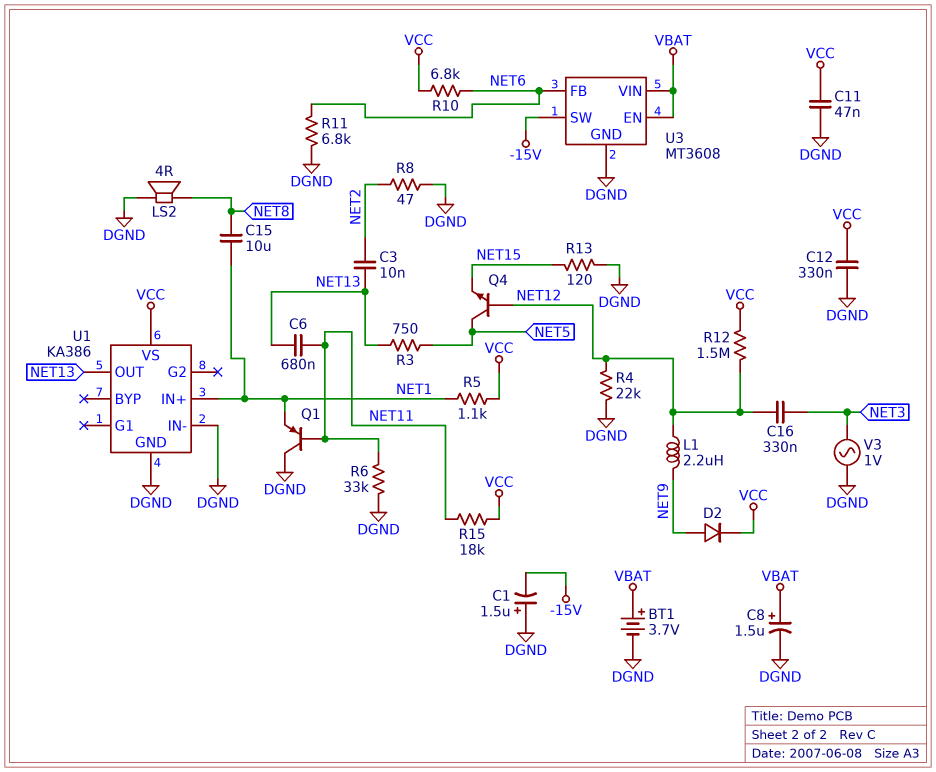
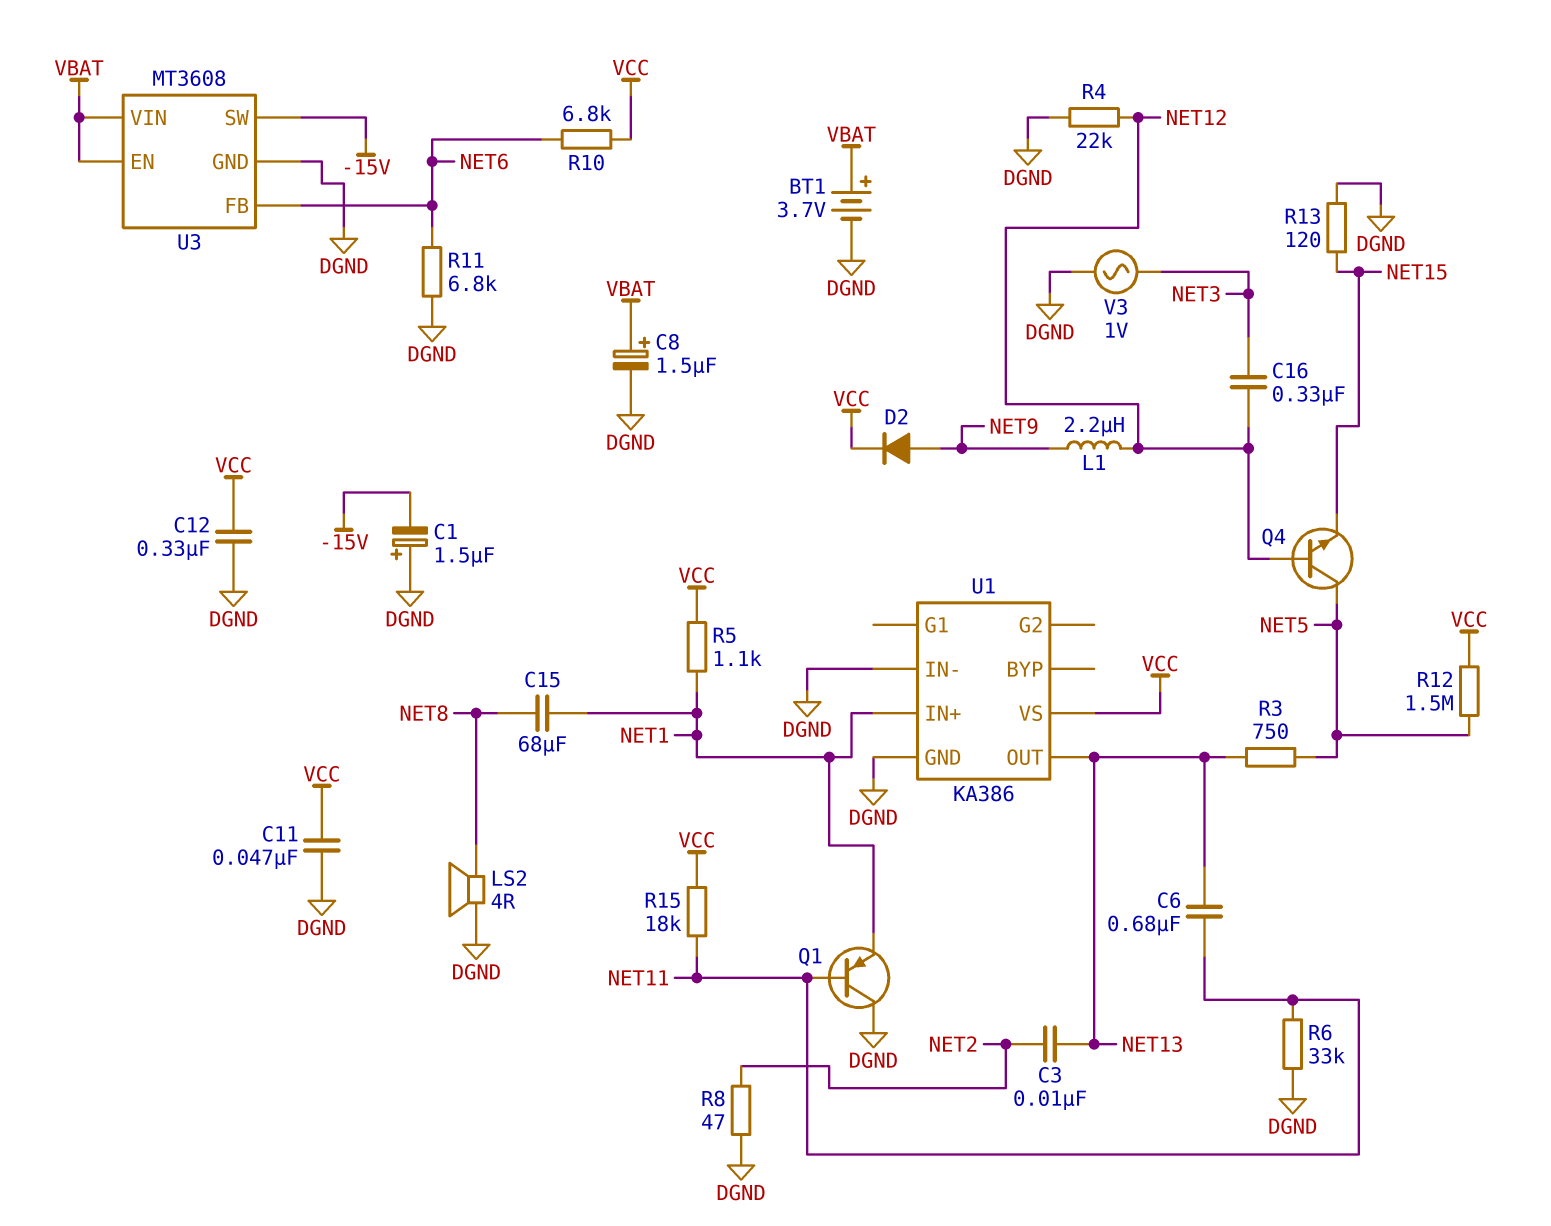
C15: 10uF (NET1, NET8) -> 68uF (NET1, NET8)
R12: 1.5M (NET12, VCC) -> 1.5M (NET5, VCC)

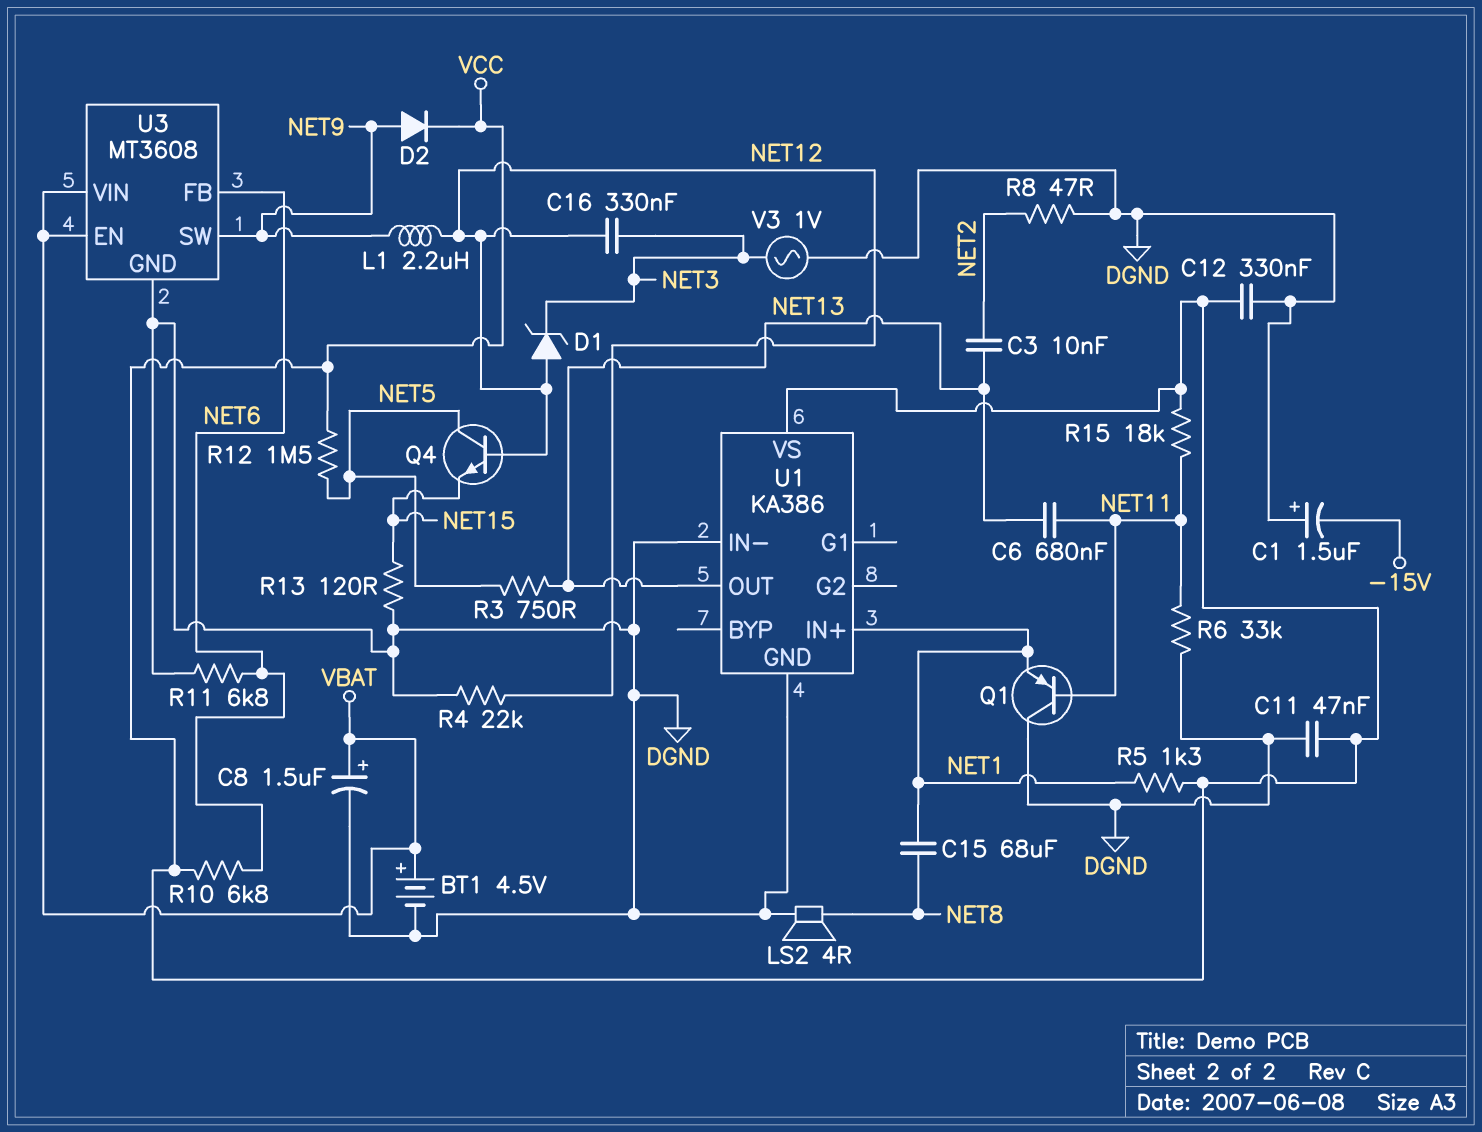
BT1: 3.7V (plus VBAT, minus DGND) -> 4.5V (plus VBAT, minus DGND)
D1: none -> zener (A NET12, K NET3)
R5: 1.1k (NET1, VCC) -> 1.3k (NET1, VCC)
U3 pin SW: -15V -> NET9

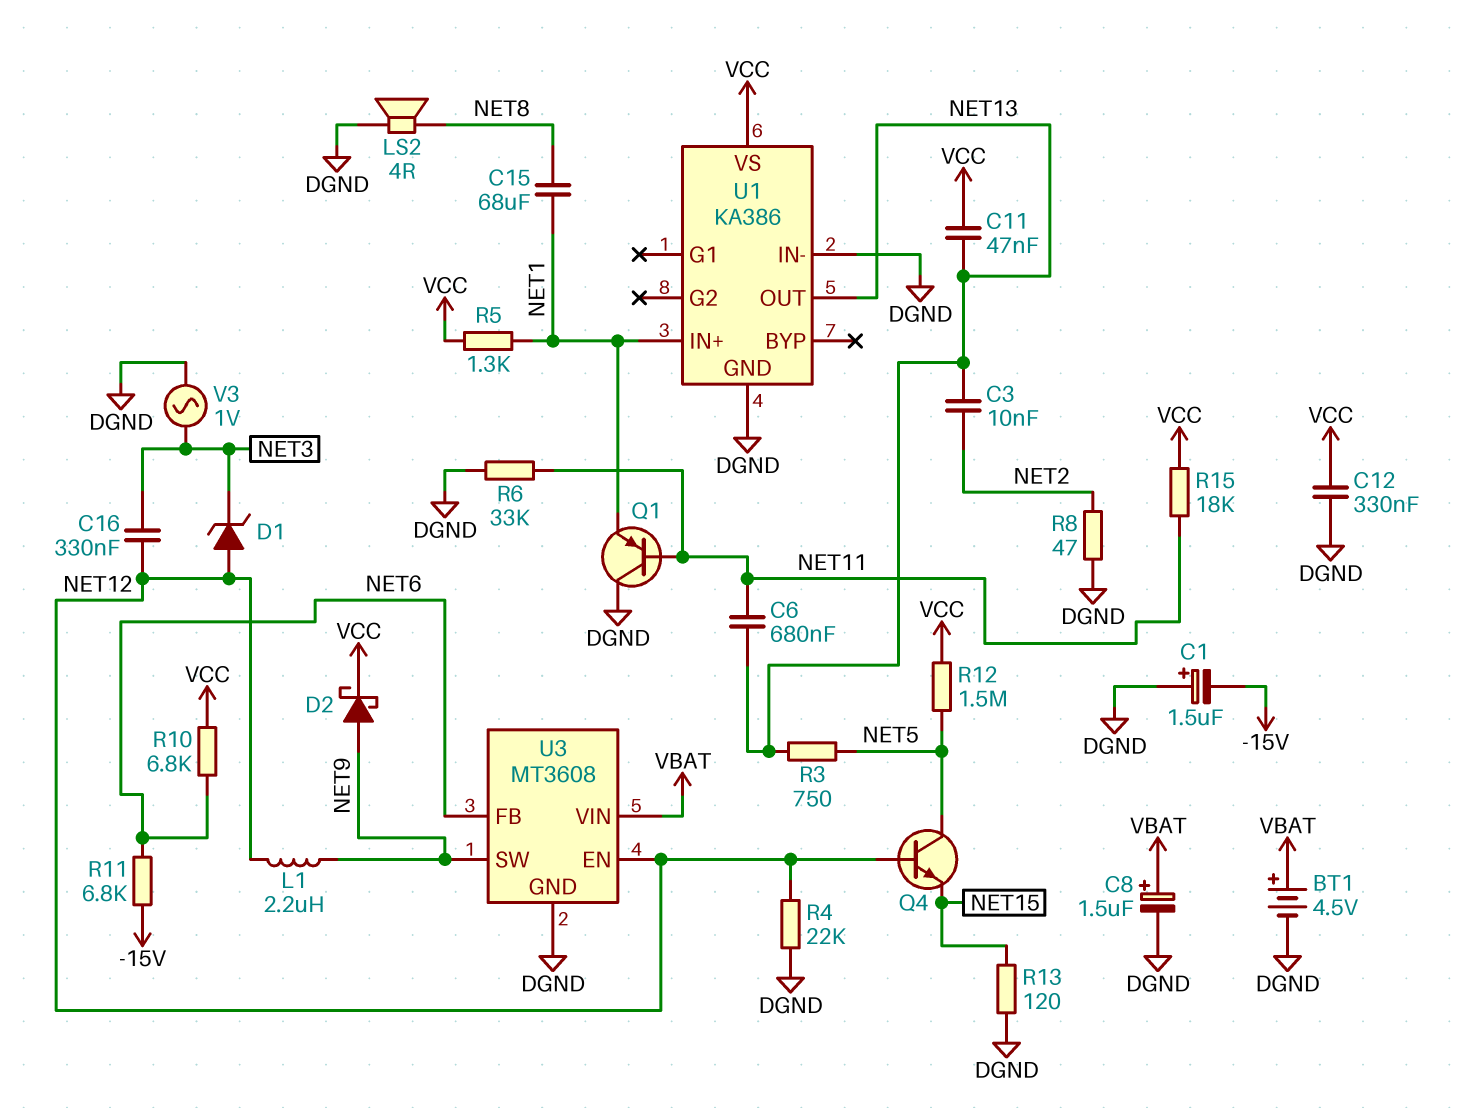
C11: 47nF (DGND, VCC) -> 47nF (NET13, VCC)
D2: diode (A NET9, K VCC) -> schottky (A NET9, K VCC)
R11: 6.8k (DGND, NET6) -> 6.8k (-15V, NET6)
U3 pin EN: VBAT -> NET12

